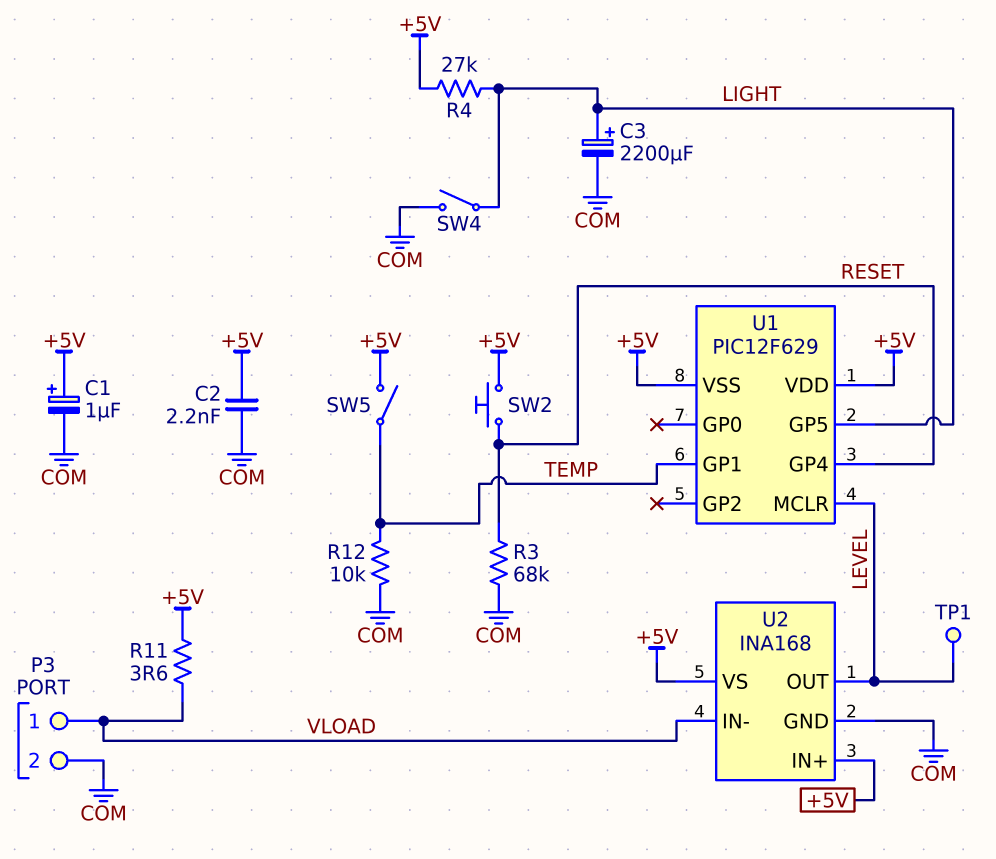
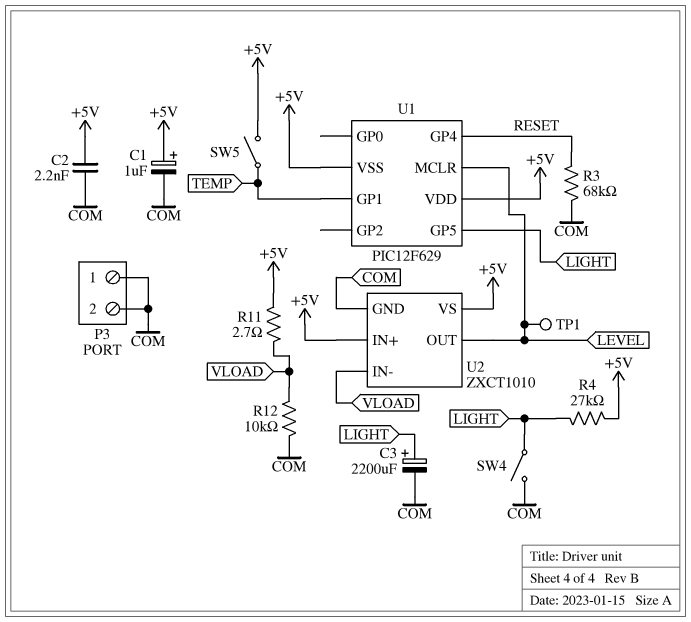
P3 pin 1: VLOAD -> COM
R11: 3.6 (+5V, VLOAD) -> 2.7 (+5V, VLOAD)
R12: 10k (COM, TEMP) -> 10k (COM, VLOAD)
SW2: button (+5V, RESET) -> none
U2: INA168 -> ZXCT1010

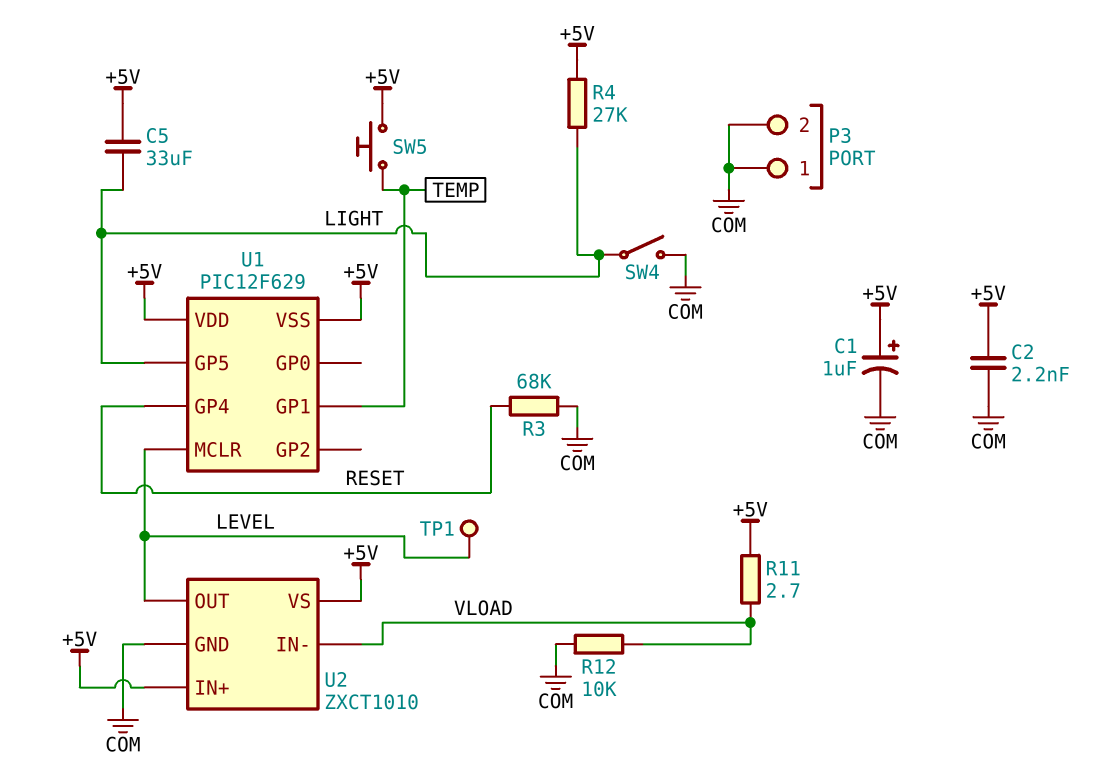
C3: 2200uF (plus LIGHT, minus COM) -> none
C5: none -> 33uF (+5V, LIGHT)
SW5: switch (+5V, TEMP) -> button (+5V, TEMP)

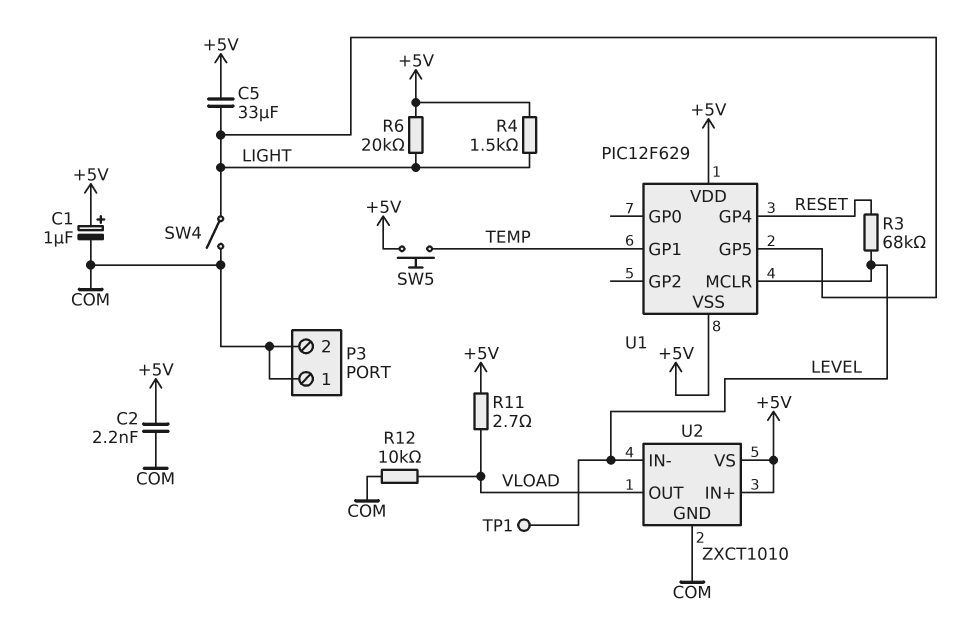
R3: 68k (COM, RESET) -> 68k (LEVEL, RESET)
R4: 27k (+5V, LIGHT) -> 1.5k (+5V, LIGHT)
R6: none -> 20k (+5V, LIGHT)
U2 pin IN-: VLOAD -> LEVEL
U2 pin OUT: LEVEL -> VLOAD

